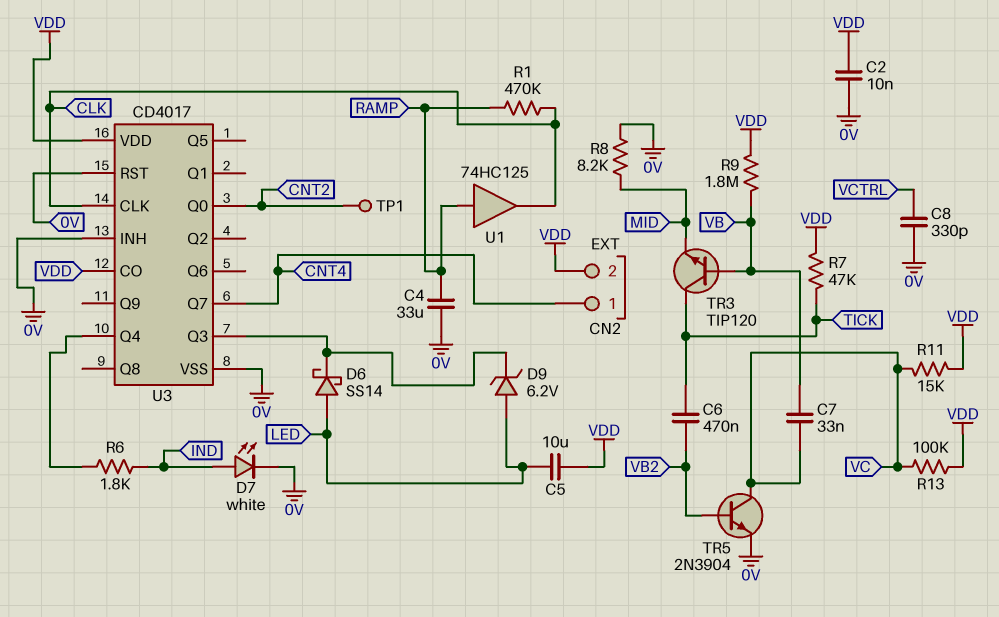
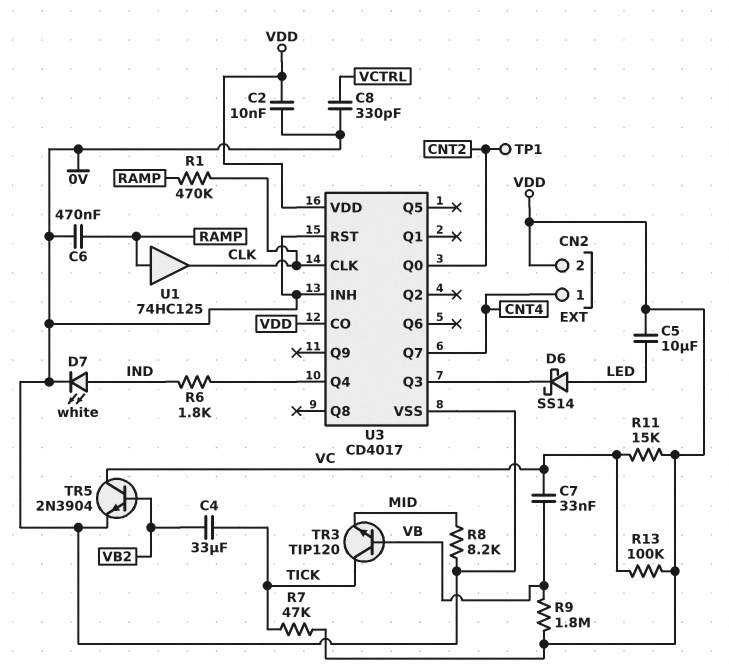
C4: 33uF (0V, RAMP) -> 33uF (TICK, VB2)
C6: 470nF (TICK, VB2) -> 470nF (0V, RAMP)
D9: zener 6.2V (A LED, K U3/Q3) -> none

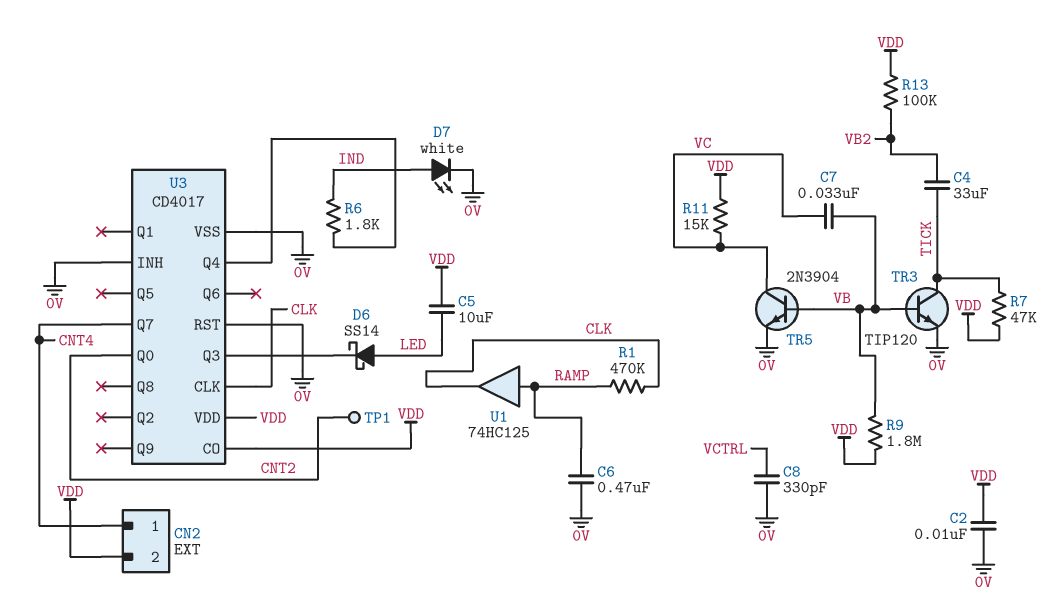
R8: 8.2k (0V, MID) -> none
R13: 100k (VC, VDD) -> 100k (VB2, VDD)
TR3: NPN TIP120 (B VB, C TICK, E MID) -> NPN TIP120 (B VB, C TICK, E 0V)
TR5: NPN 2N3904 (B VB2, C VC, E 0V) -> NPN 2N3904 (B VB, C VC, E 0V)

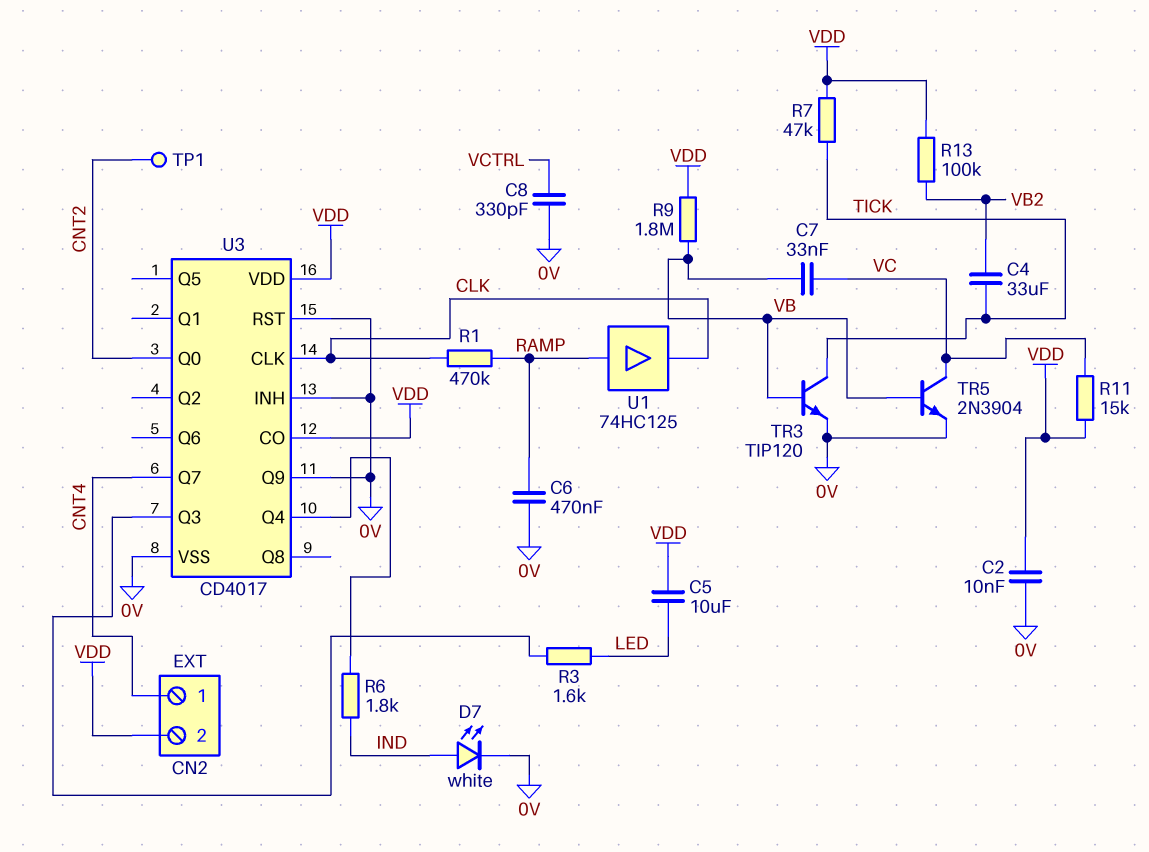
D6: schottky SS14 (A LED, K U3/Q3) -> none
R3: none -> 1.6k (LED, U3/Q3)
U3 pin Q9: none -> 0V

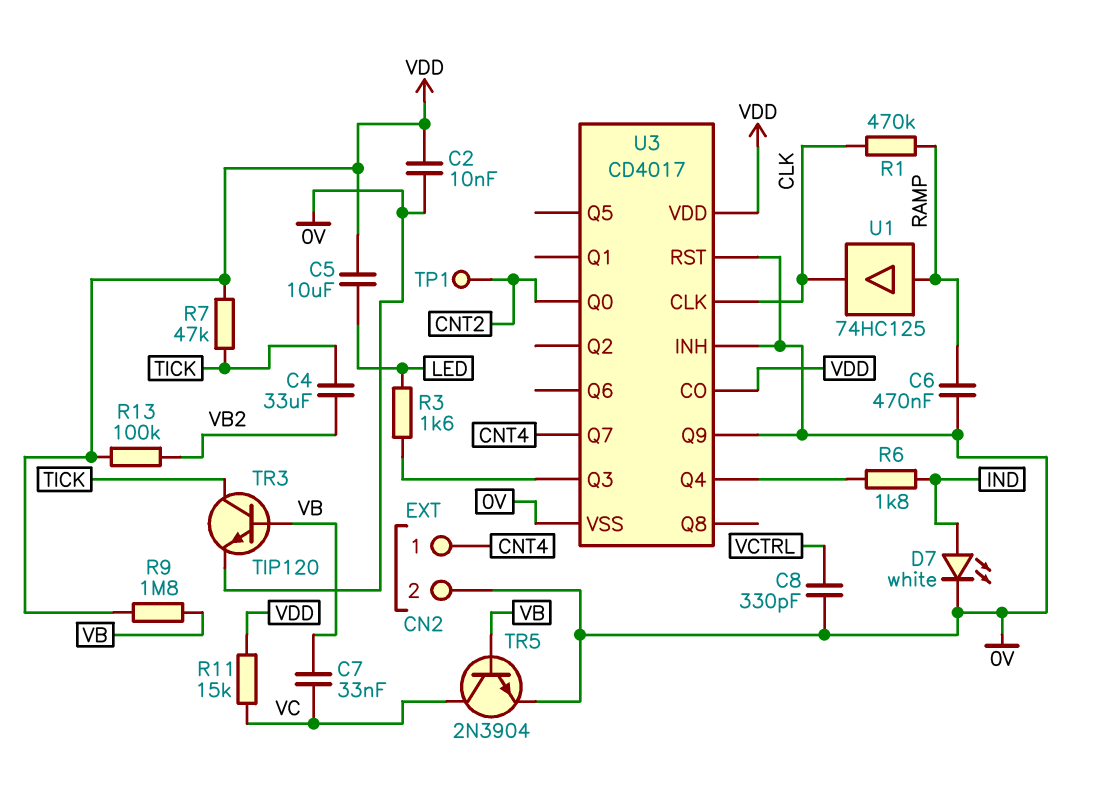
CN2 pin 2: VDD -> 0V

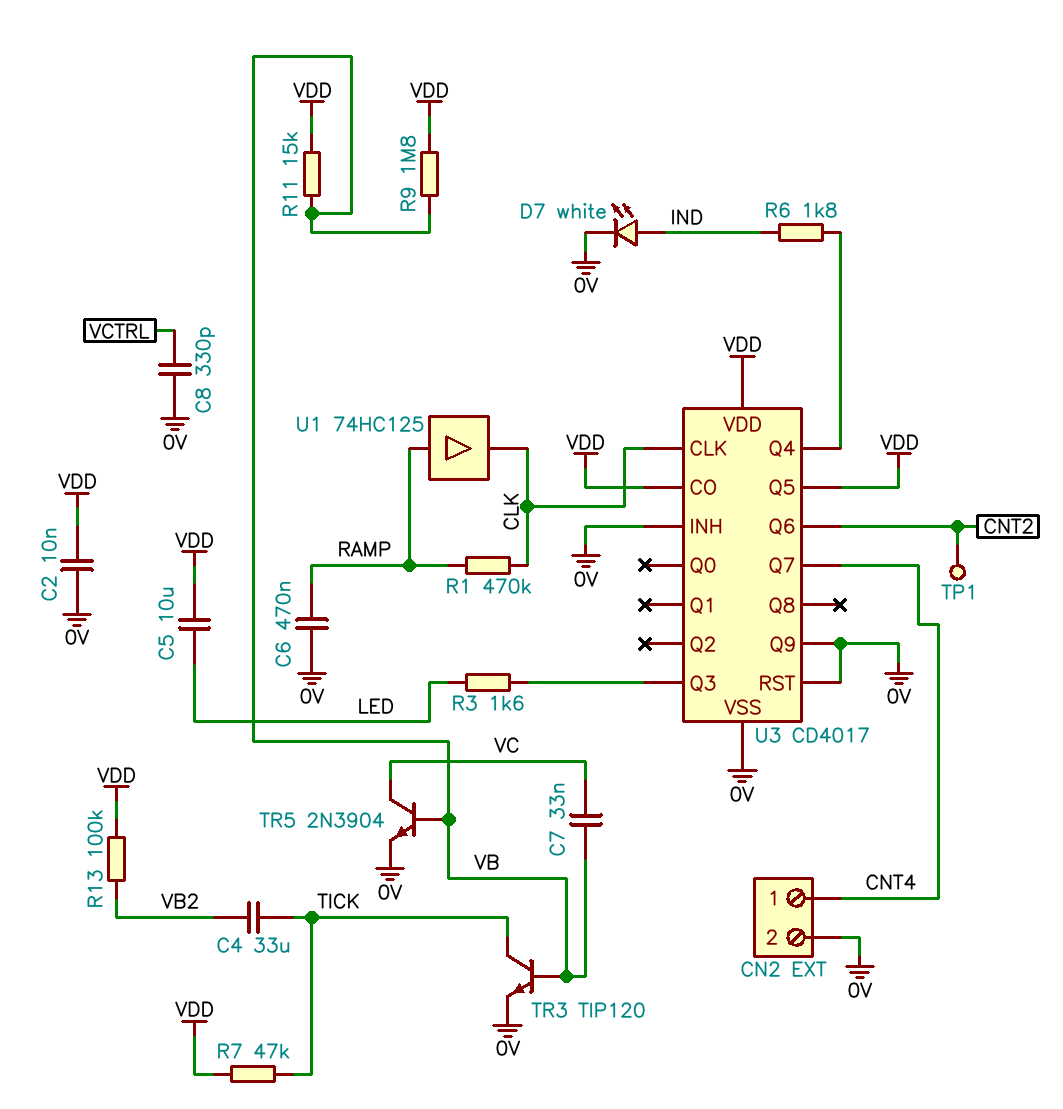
R11: 15k (VC, VDD) -> 15k (VB, VDD)
U3 pin Q0: CNT2 -> none
U3 pin Q5: none -> VDD
U3 pin Q6: none -> CNT2

